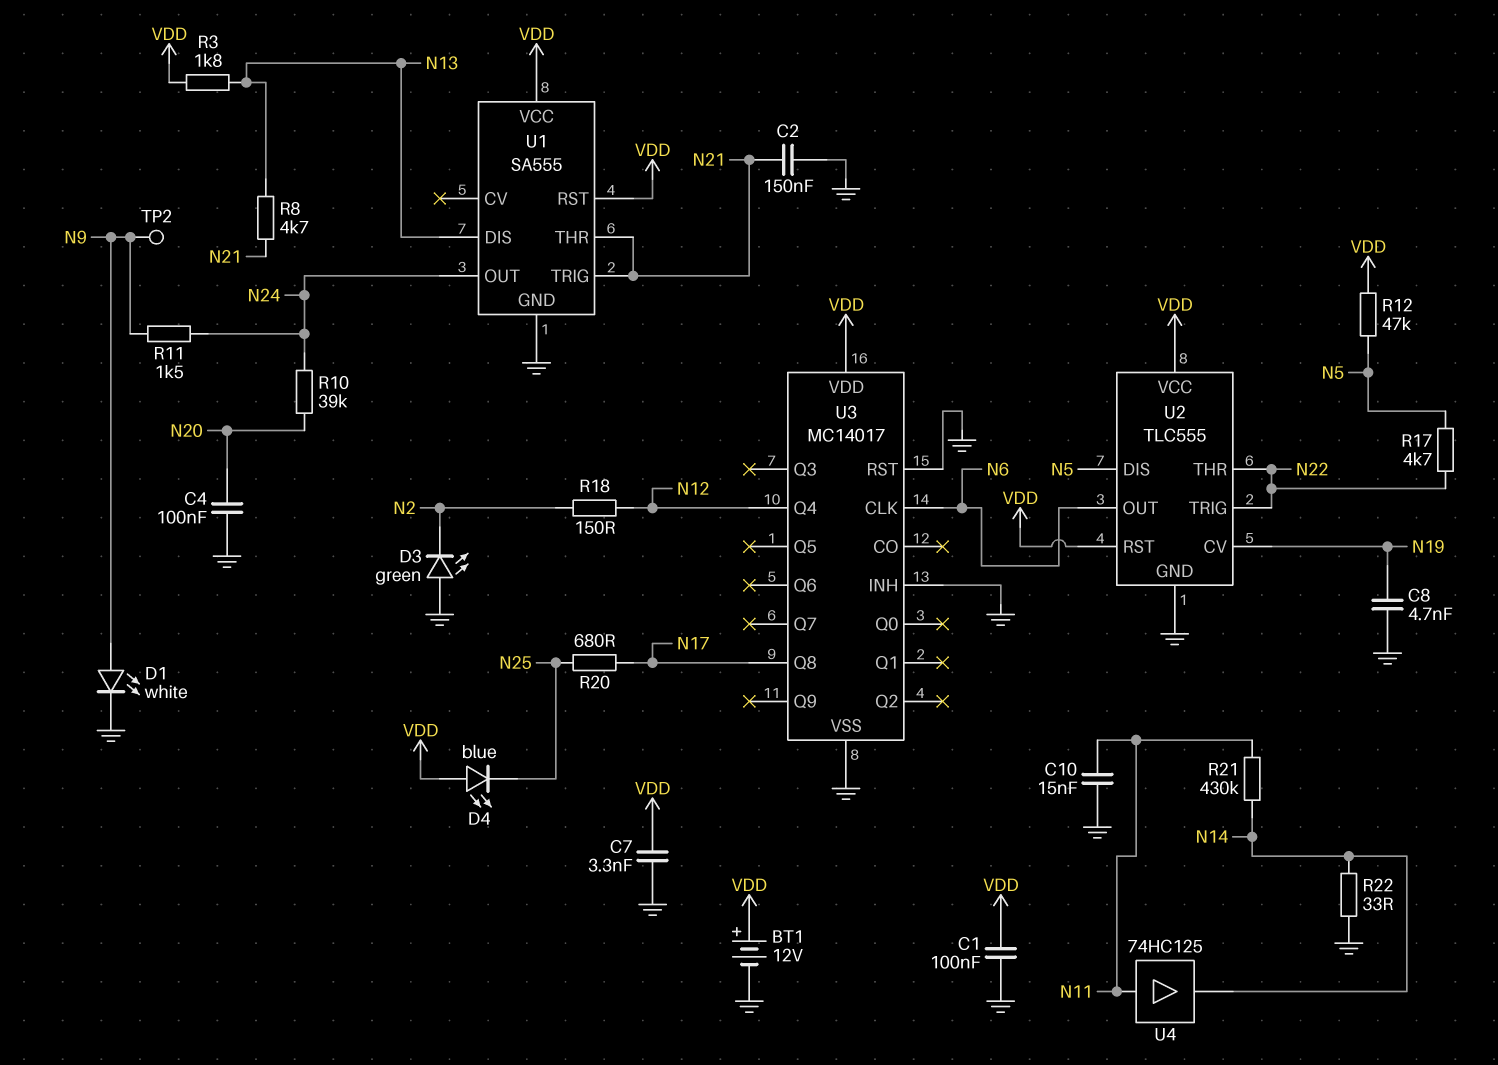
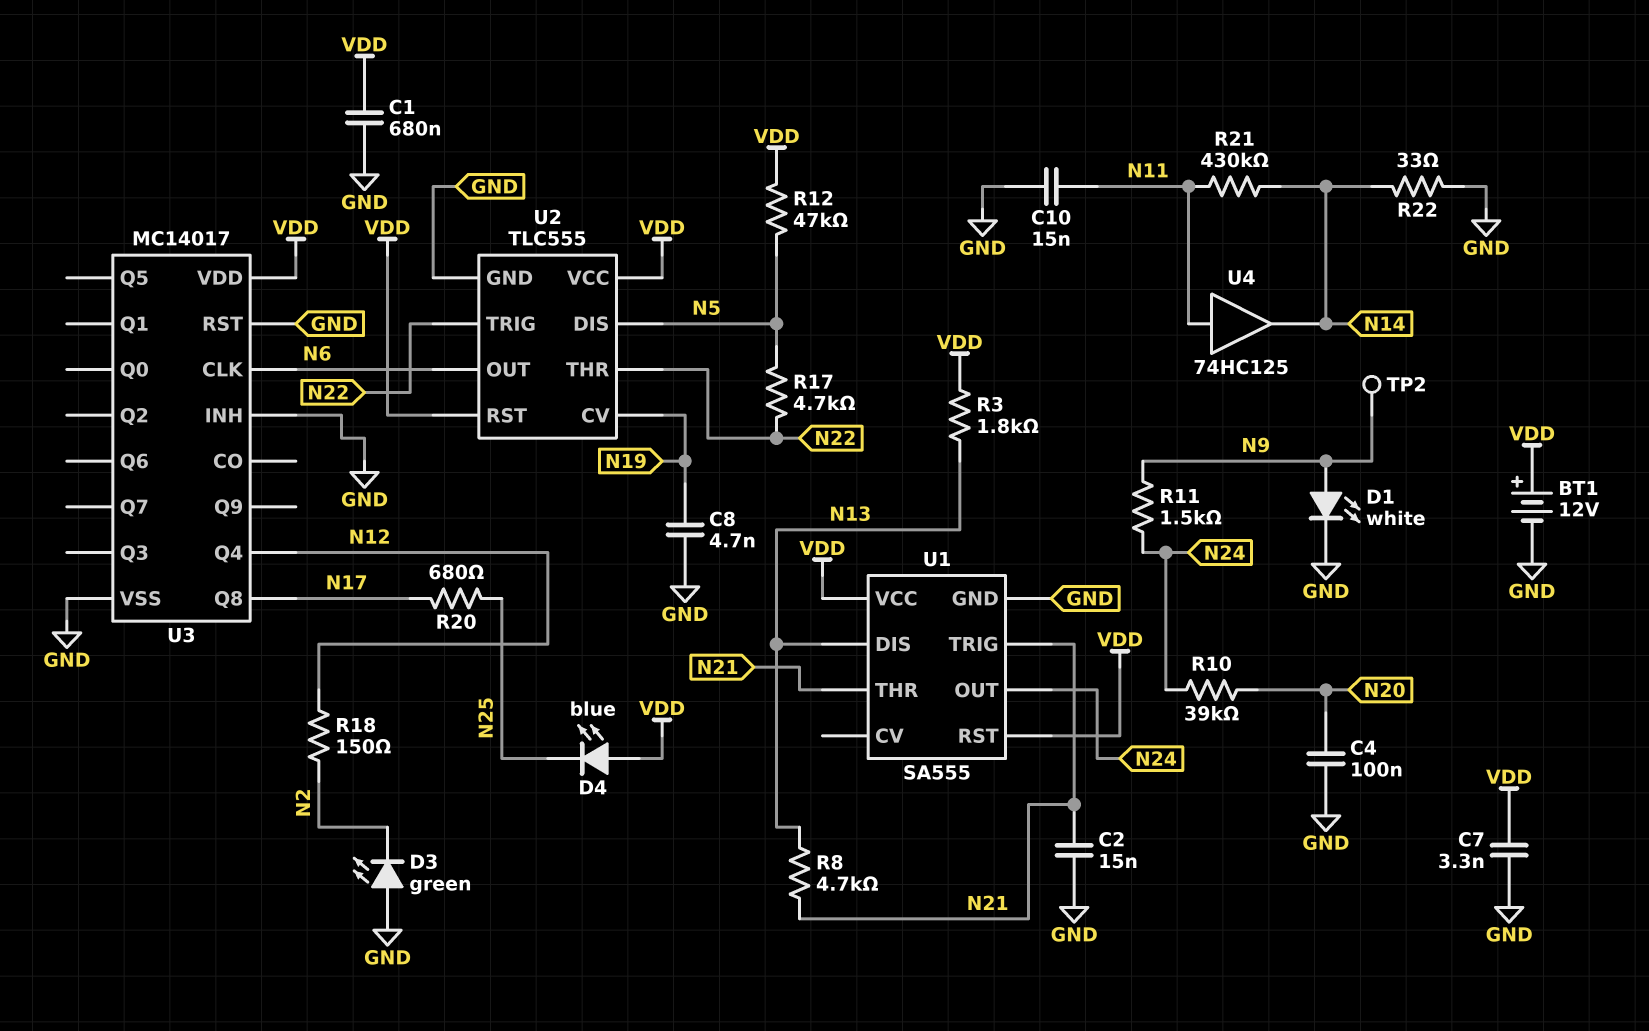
C1: 100nF (GND, VDD) -> 680nF (GND, VDD)
C2: 150nF (GND, N21) -> 15nF (GND, N21)

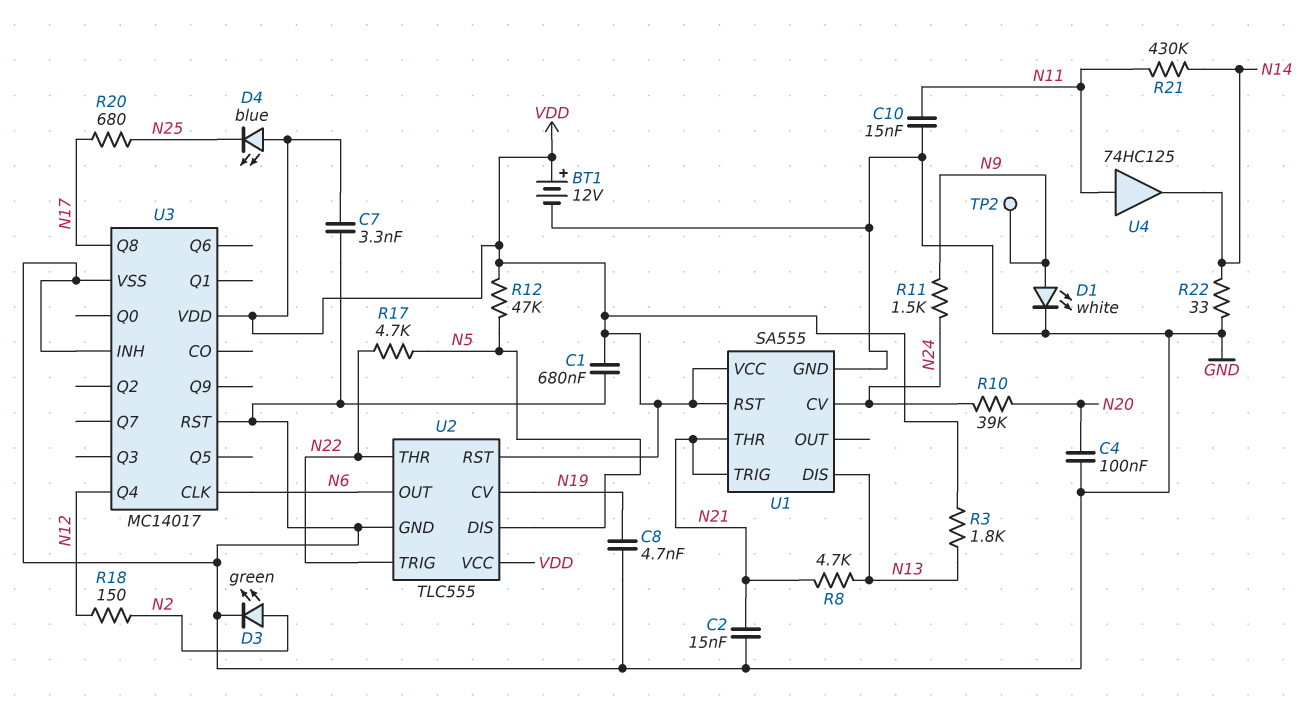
D3: LED green (A GND, K N2) -> LED green (A N2, K GND)
U1 pin CV: none -> N24
U1 pin OUT: N24 -> none

